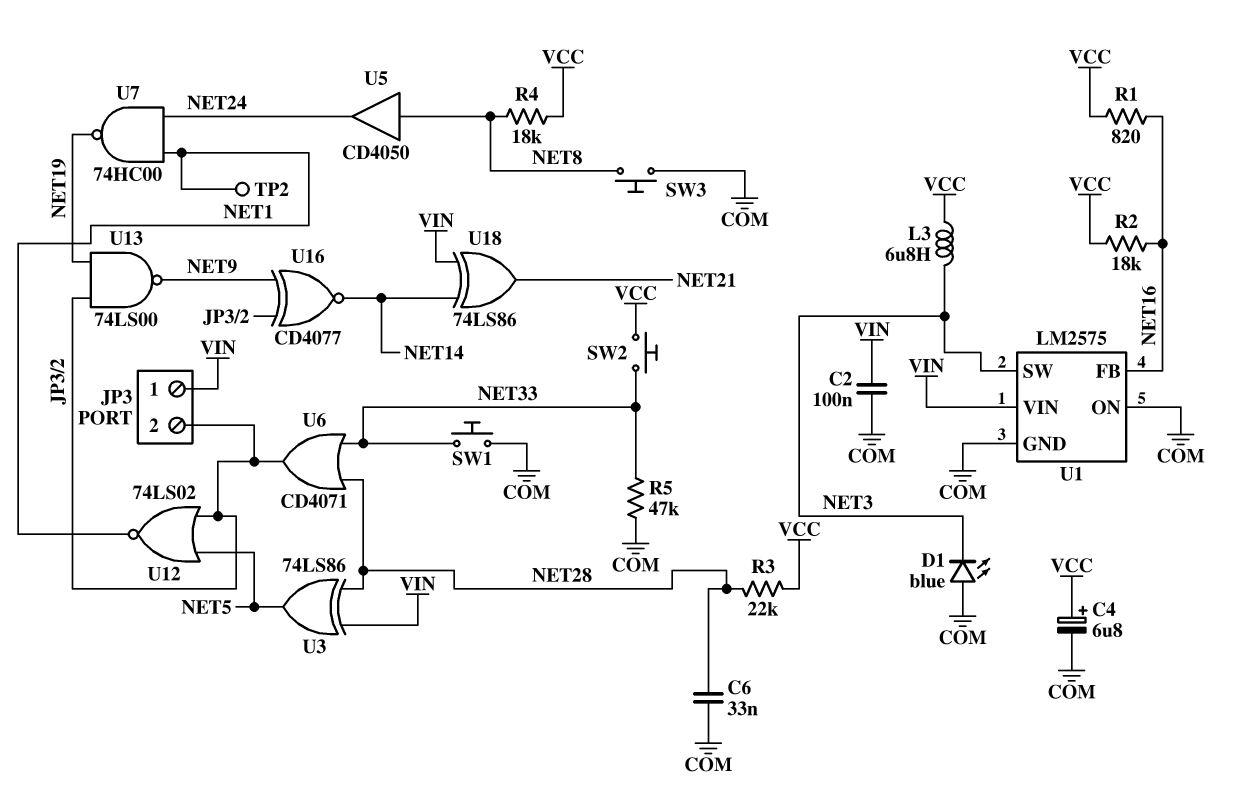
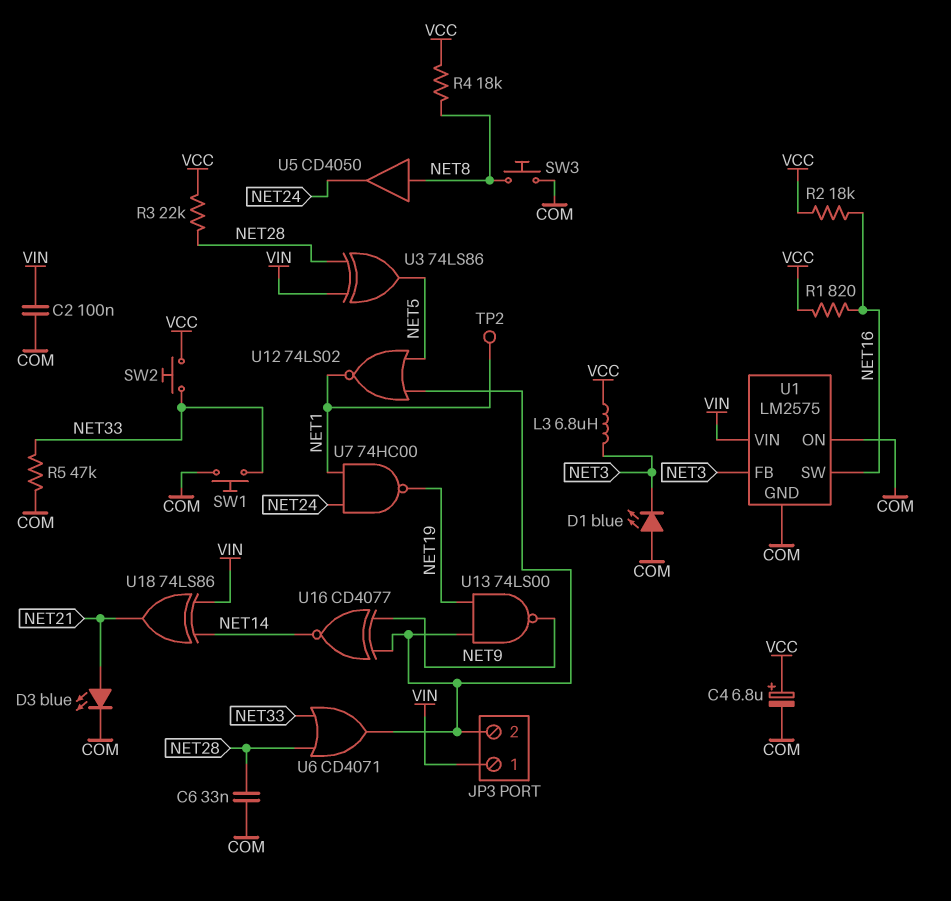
D3: none -> LED blue (A NET21, K COM)
U1 pin FB: NET16 -> NET3
U1 pin SW: NET3 -> NET16

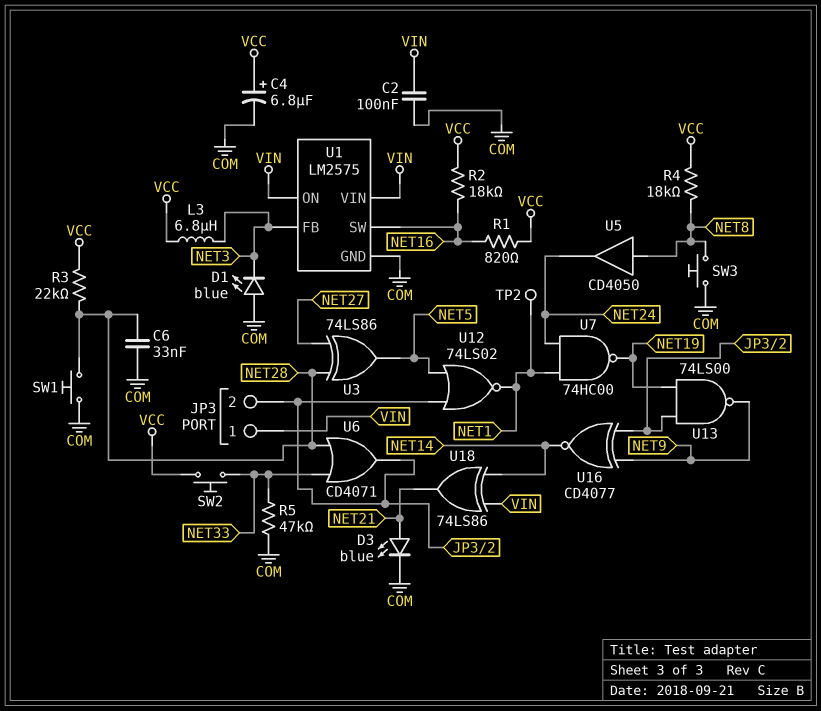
SW1: button (COM, NET33) -> button (COM, NET28)
U1 pin ON: COM -> VIN
U3: XOR 74LS86 (in NET28, in VIN, out NET5) -> XOR 74LS86 (in NET27, in NET28, out NET5)

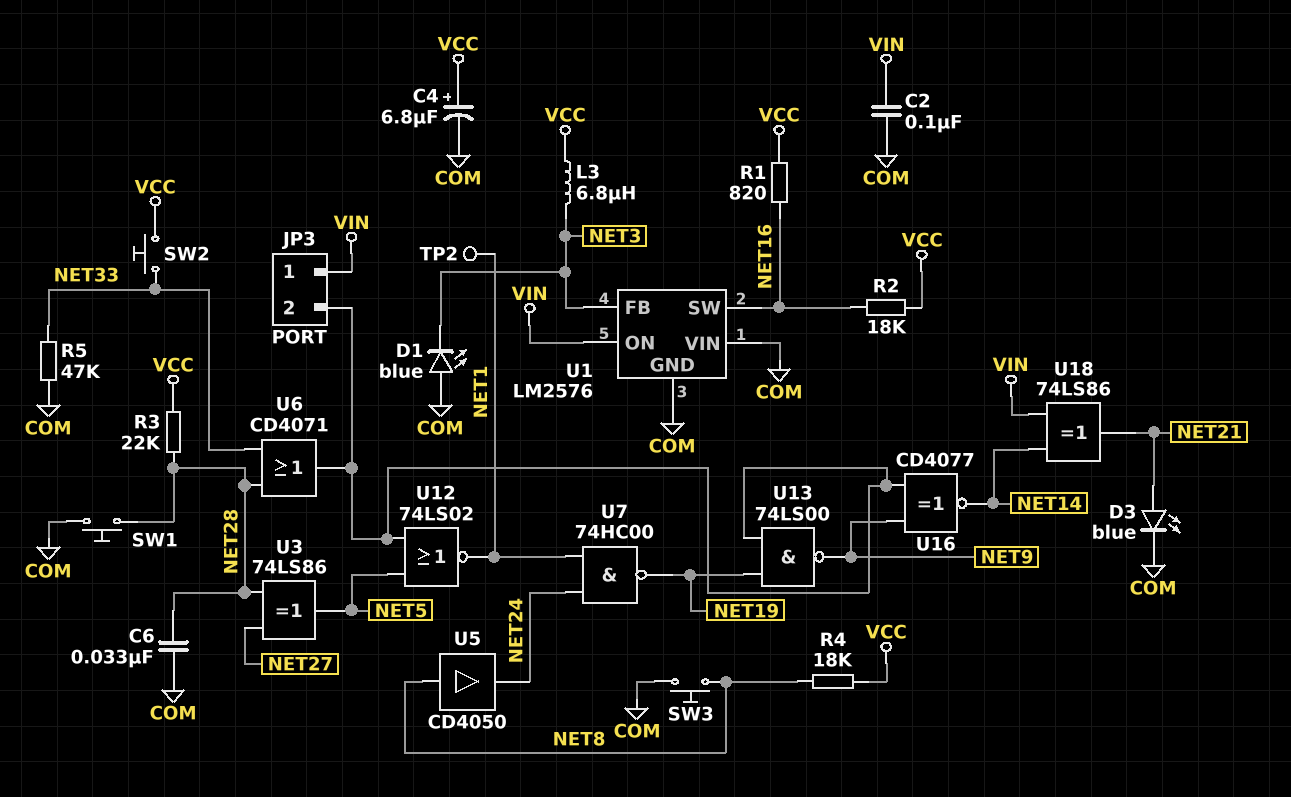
U1: LM2575 -> LM2576
U1 pin VIN: VIN -> COM

